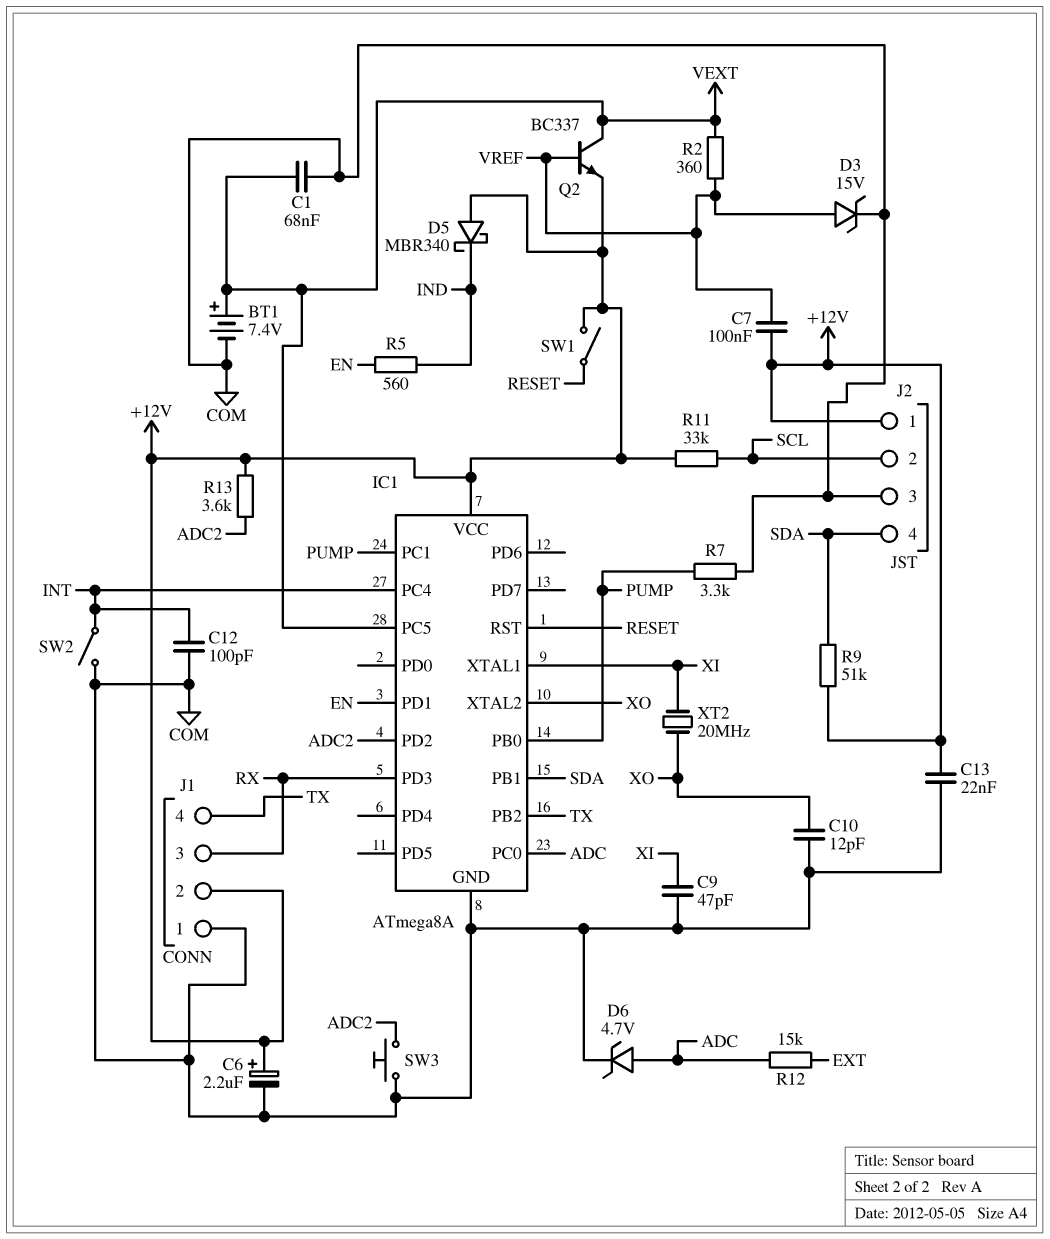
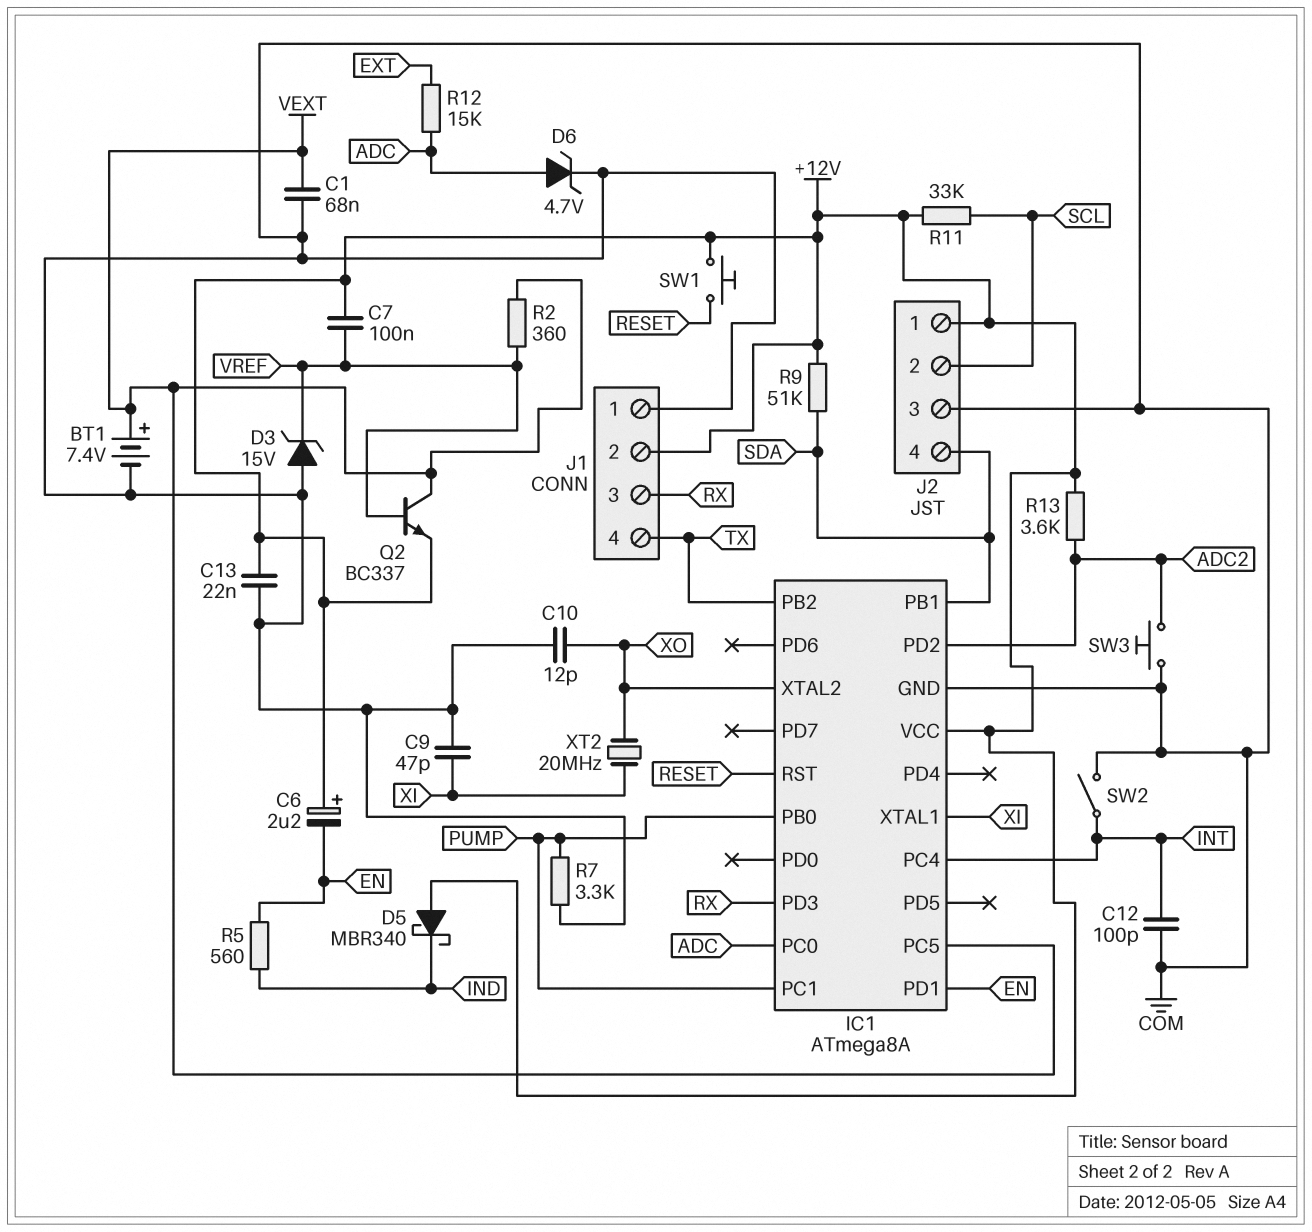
C6: 2.2uF (plus +12V, minus COM) -> 2.2uF (plus +12V, minus EN)
D3: zener 15V (A VREF, K COM) -> zener 15V (A COM, K VREF)
SW1: switch (+12V, RESET) -> button (+12V, RESET)

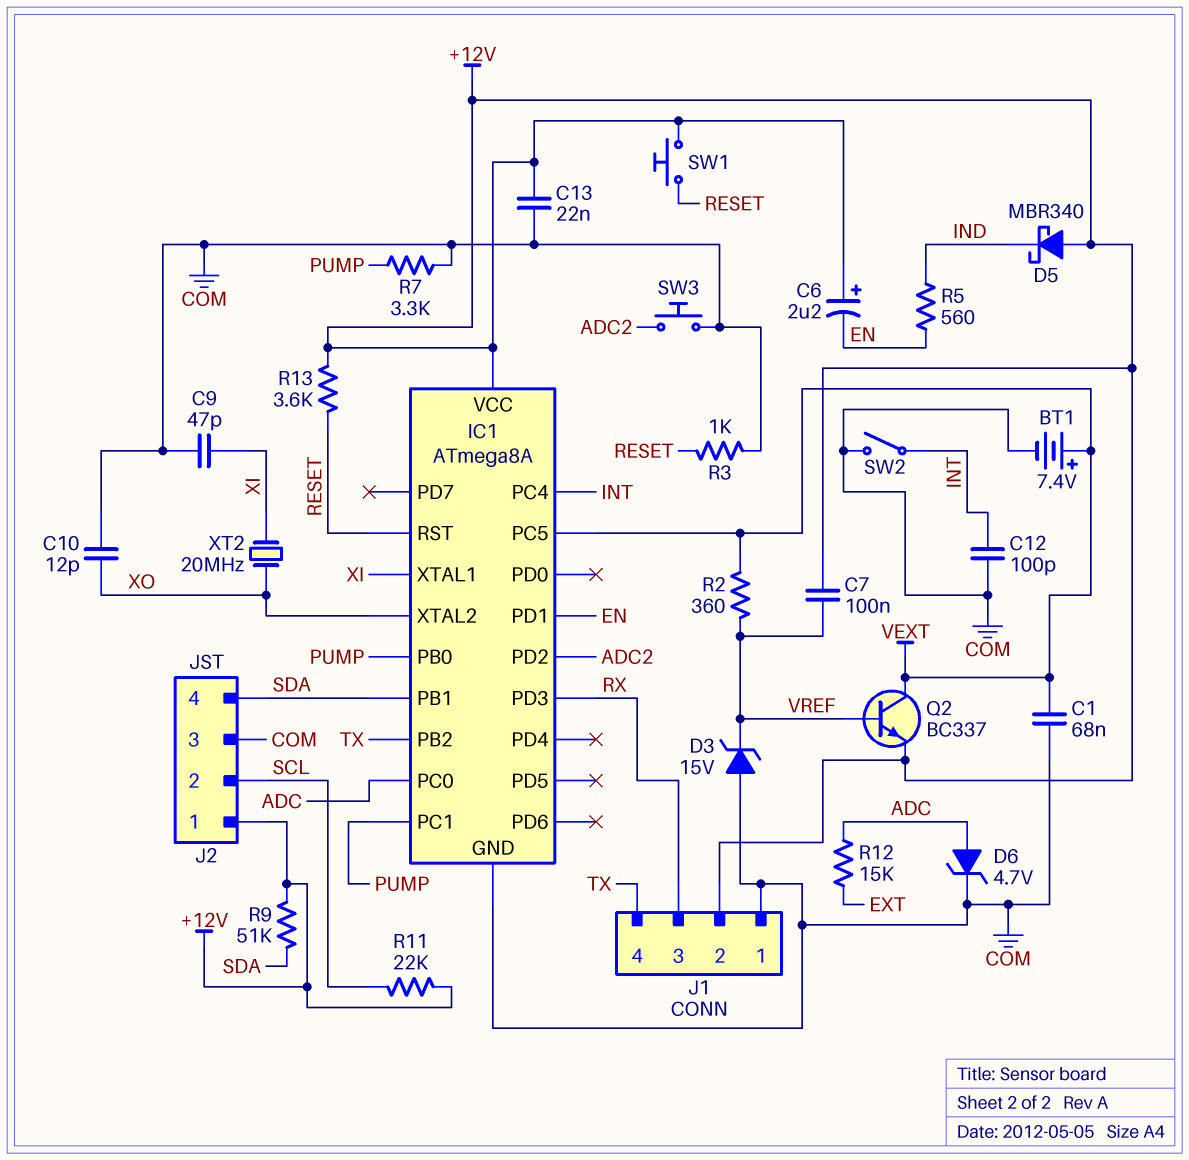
R3: none -> 1k (COM, RESET)
R11: 33k (+12V, SCL) -> 22k (+12V, SCL)
R13: 3.6k (+12V, ADC2) -> 3.6k (+12V, RESET)

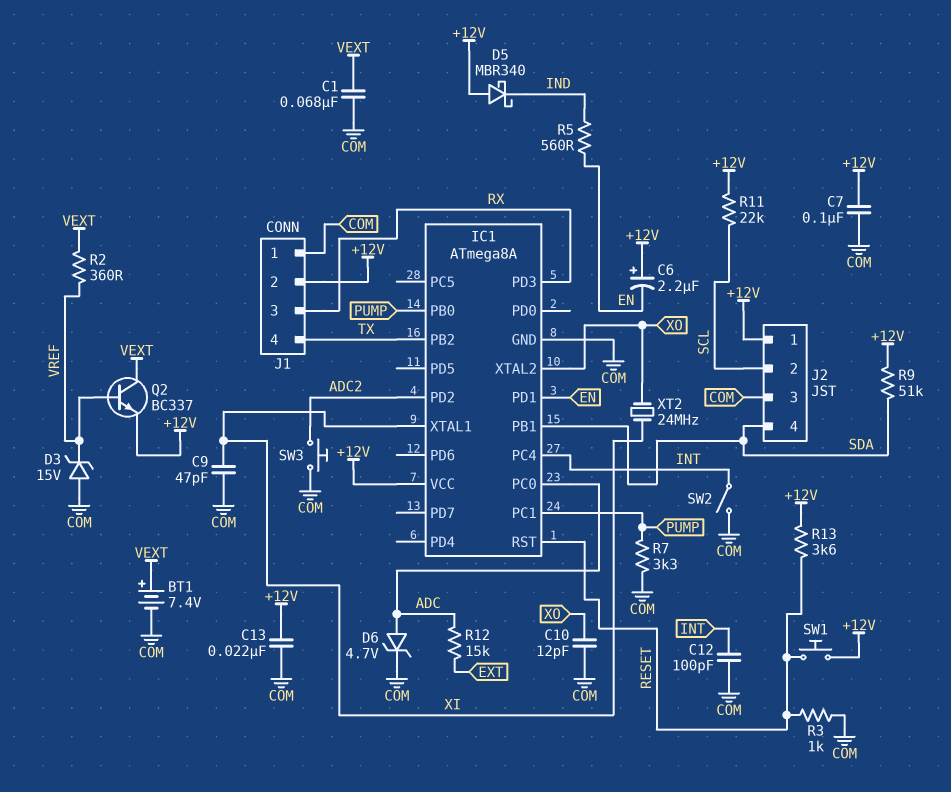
C7: 100nF (+12V, VREF) -> 100nF (+12V, COM)
IC1 pin PC5: VEXT -> none
XT2: 20MHz (XI, XO) -> 24MHz (XI, XO)

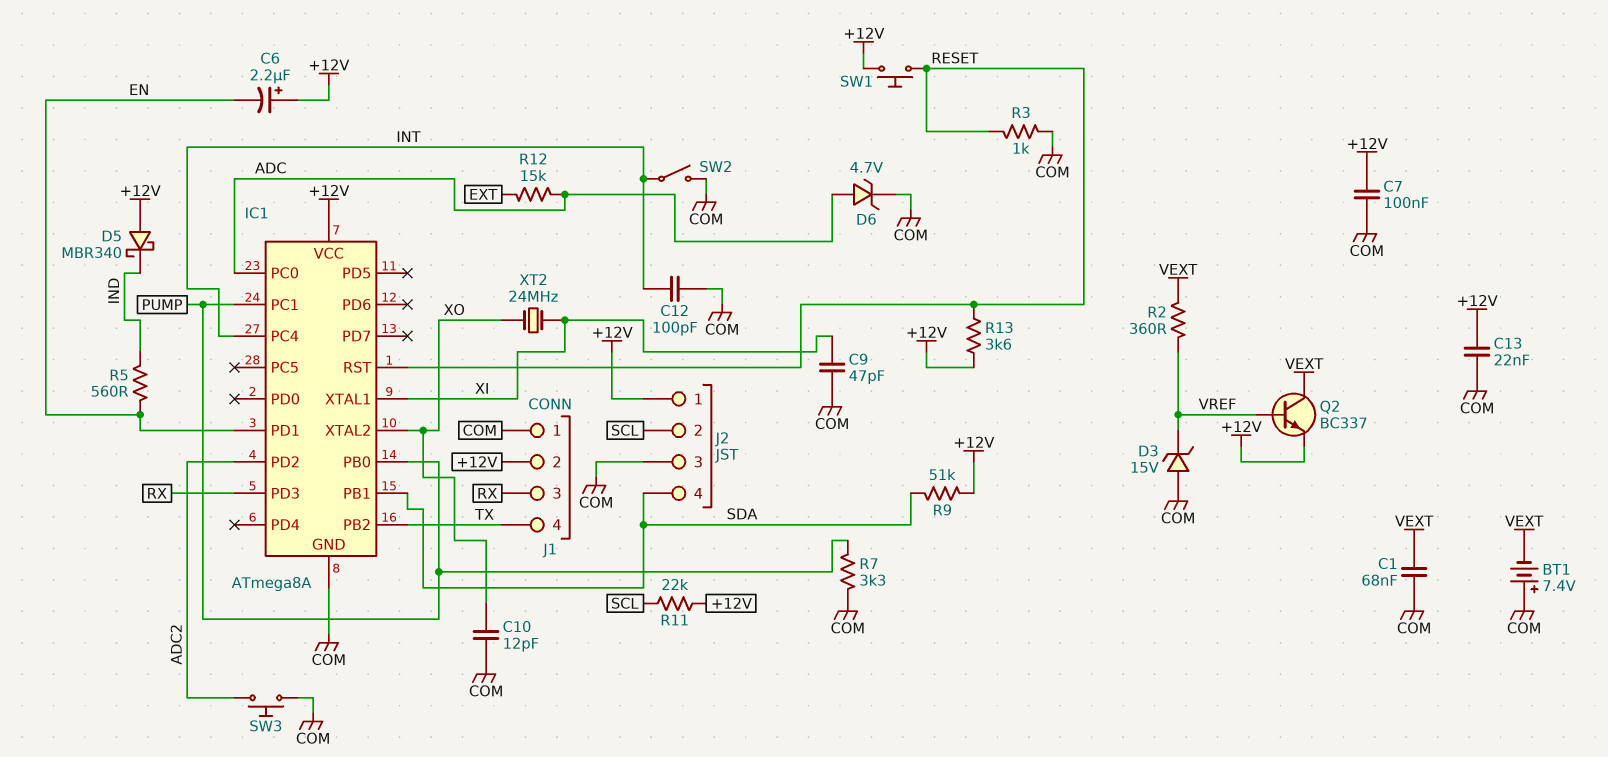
BT1: 7.4V (plus VEXT, minus COM) -> 7.4V (plus COM, minus VEXT)

